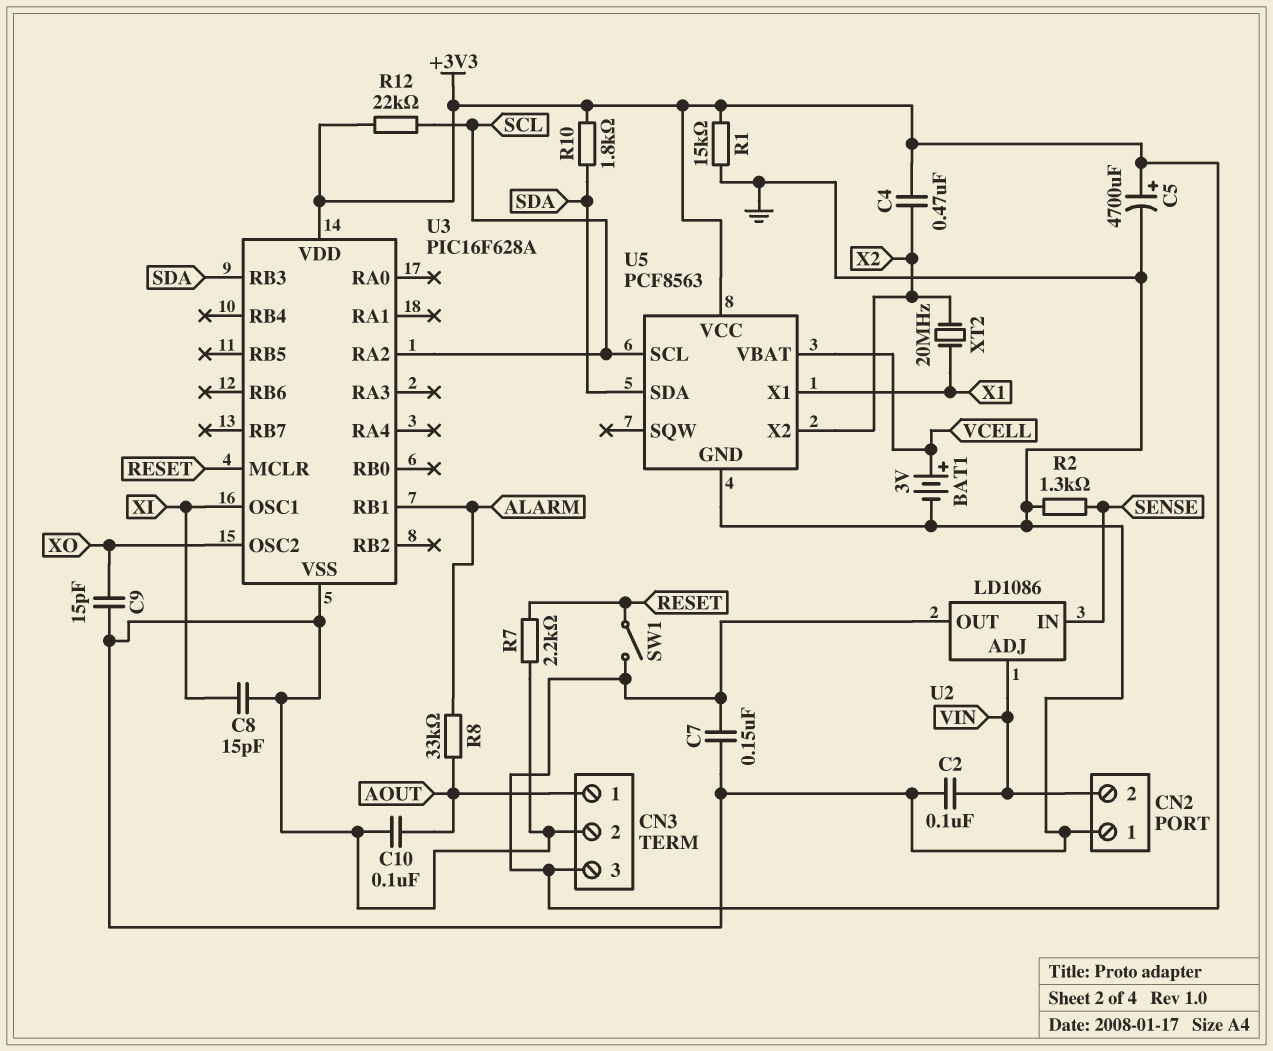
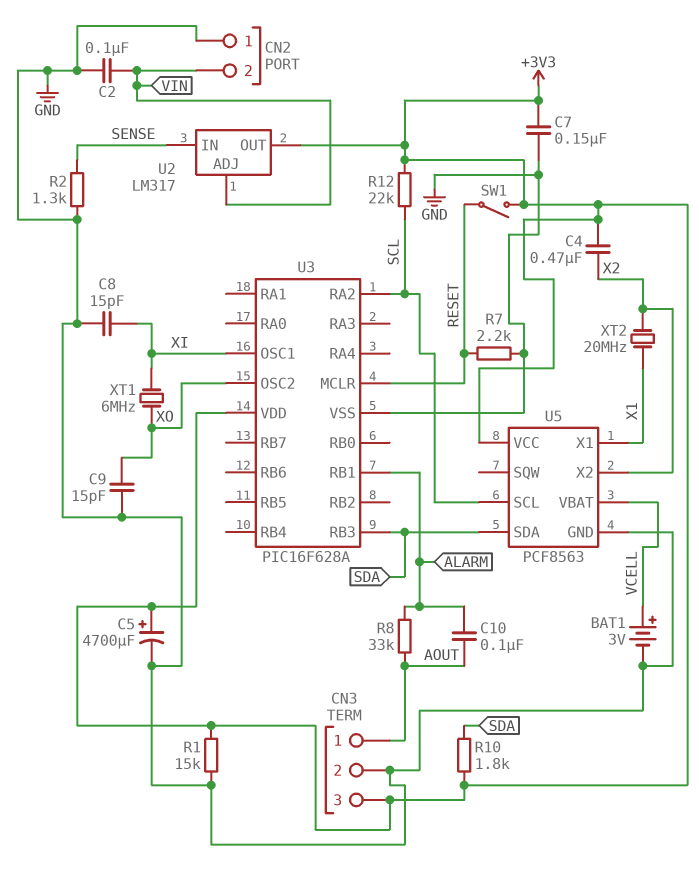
C10: 100nF (AOUT, GND) -> 100nF (ALARM, AOUT)
U2: LD1086 -> LM317
XT1: none -> 6MHz (XI, XO)

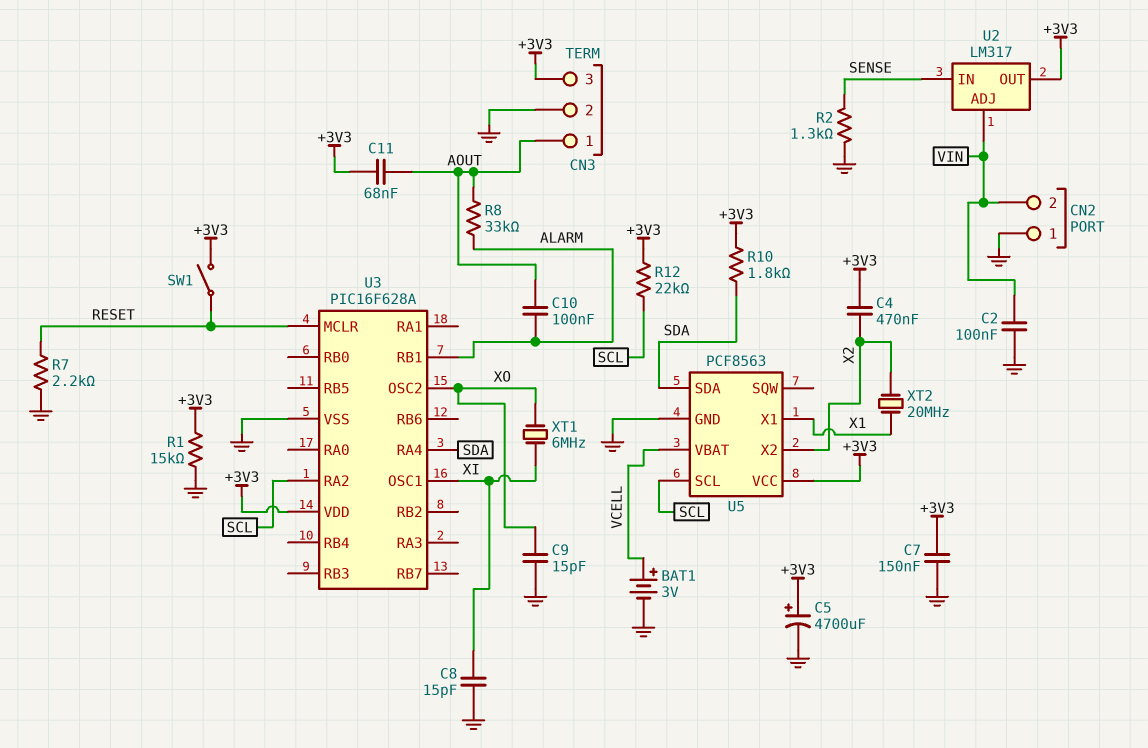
C11: none -> 68nF (+3V3, AOUT)
U3 pin RA4: none -> SDA
U3 pin RB3: SDA -> none

